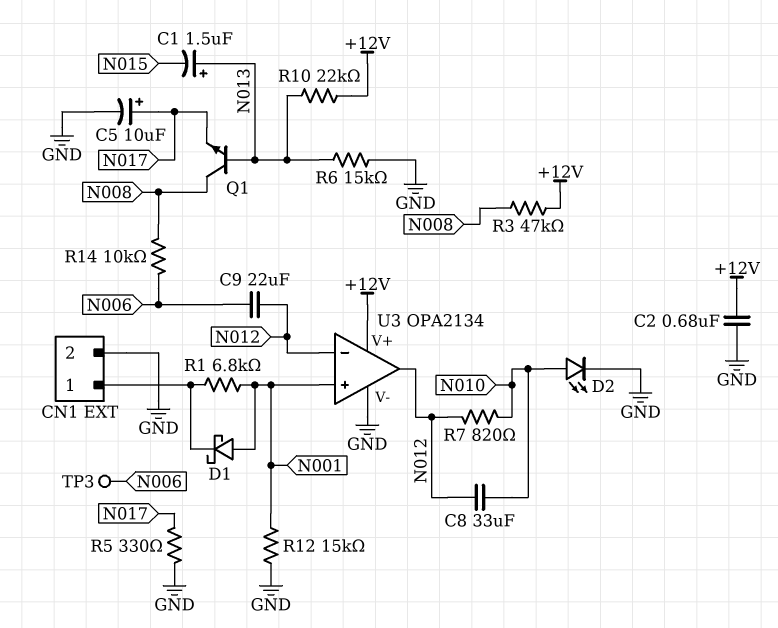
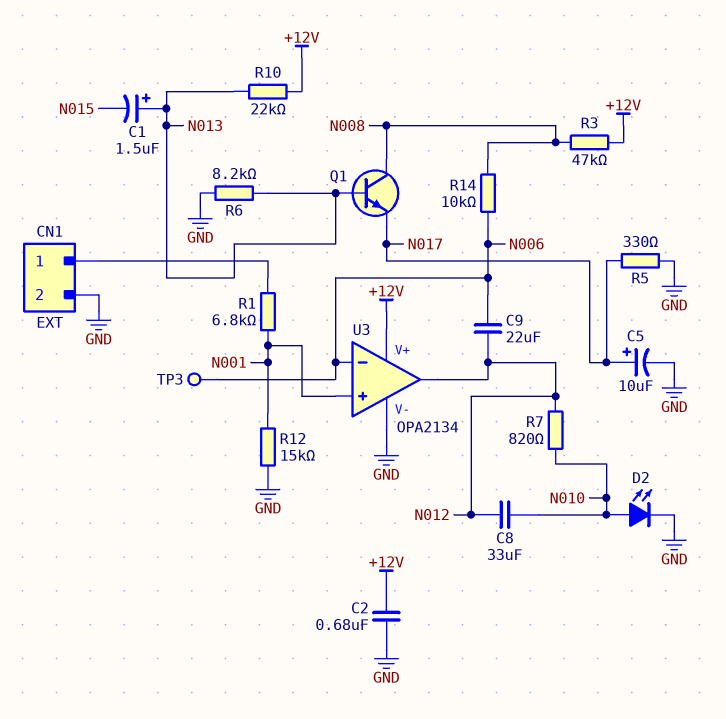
D1: schottky (A N001, K CN1/1) -> none
R6: 15k (GND, N013) -> 8.2k (GND, N013)
U3 pin in-: N012 -> N006

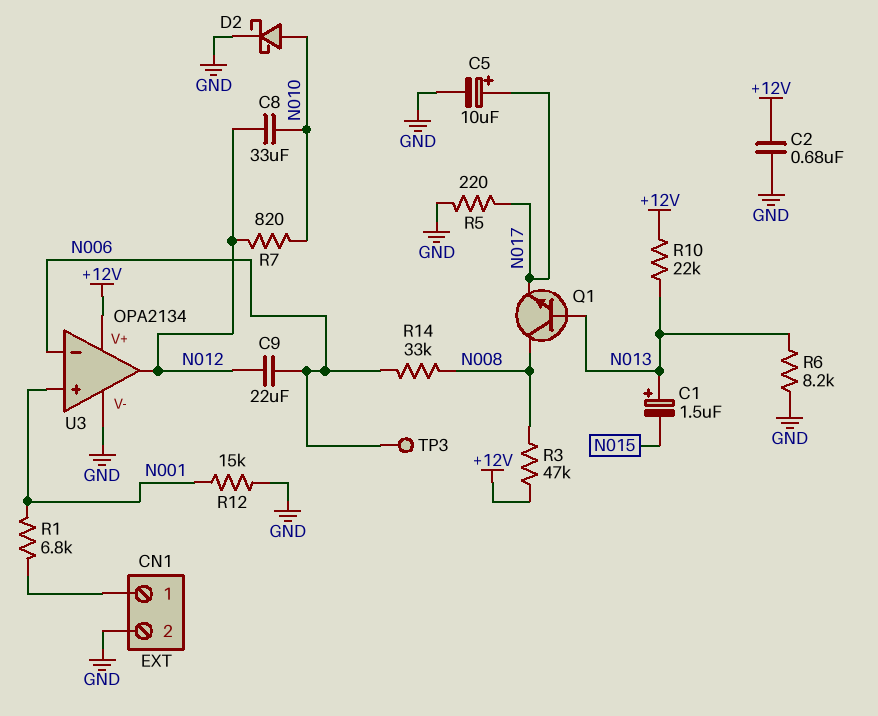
D2: LED (A N010, K GND) -> schottky (A N010, K GND)
R5: 330 (GND, N017) -> 220 (GND, N017)
R14: 10k (N006, N008) -> 33k (N006, N008)

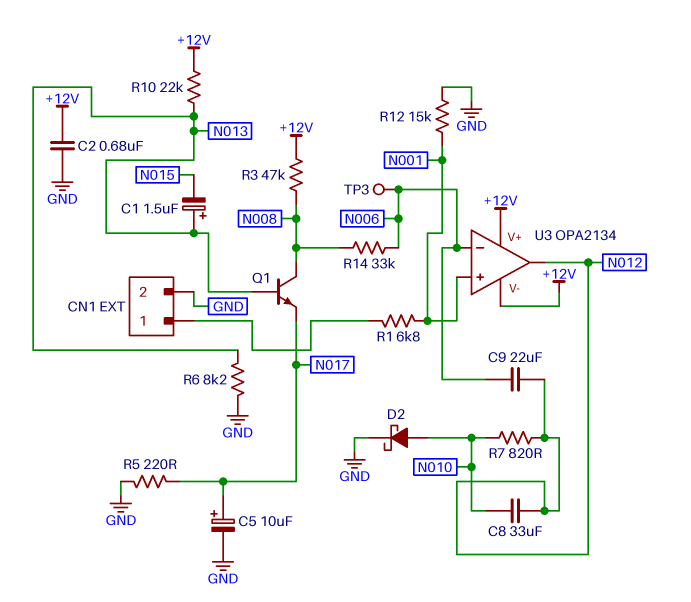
U3 pin V-: GND -> +12V

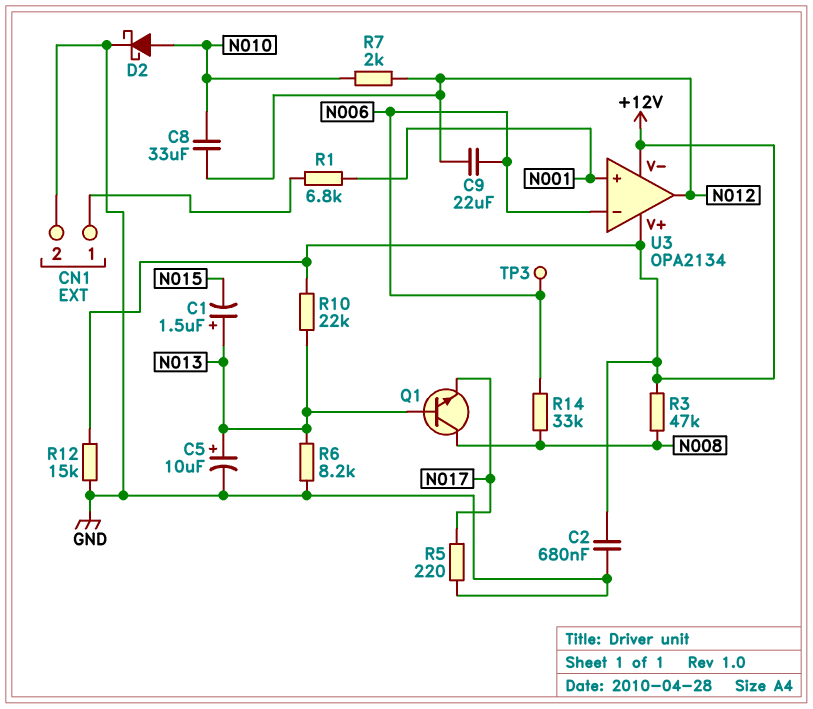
C5: 10uF (plus N017, minus GND) -> 10uF (plus N013, minus GND)
R7: 820 (N010, N012) -> 2k (N010, N012)
R12: 15k (GND, N001) -> 15k (+12V, GND)

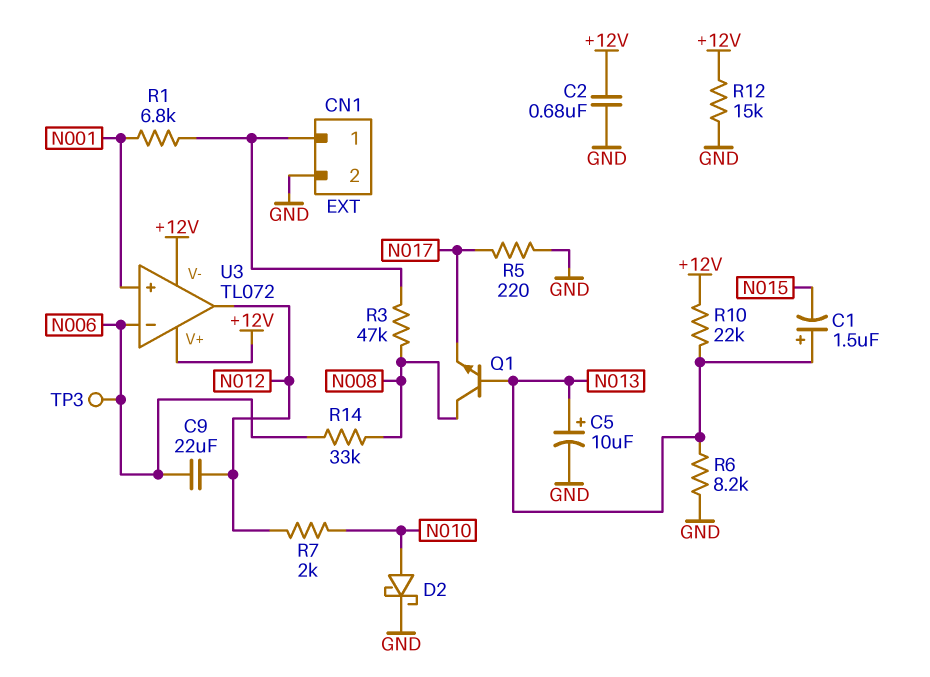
C8: 33uF (N010, N012) -> none
R3: 47k (+12V, N008) -> 47k (CN1/1, N008)
U3: OPA2134 -> TL072

